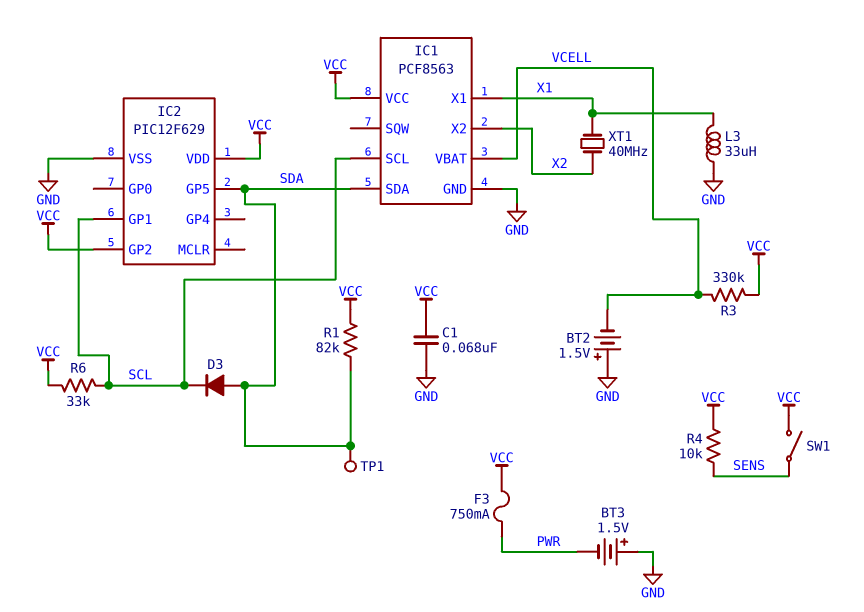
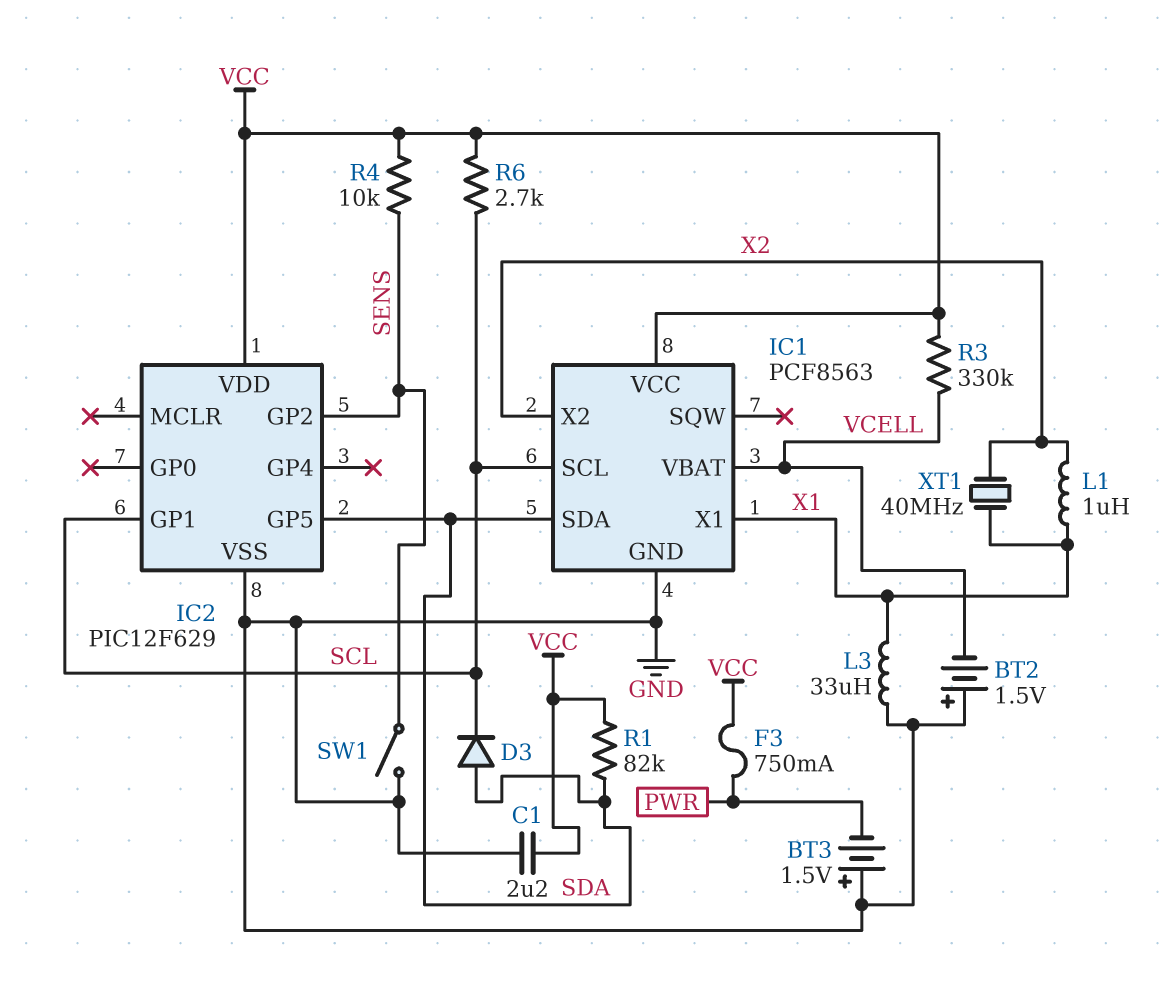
C1: 68nF (GND, VCC) -> 2.2uF (GND, VCC)
IC2 pin GP2: VCC -> SENS
L1: none -> 1uH (X1, X2)
R6: 33k (SCL, VCC) -> 2.7k (SCL, VCC)
SW1: switch (SENS, VCC) -> switch (GND, SENS)
TP1: test point (SDA) -> none

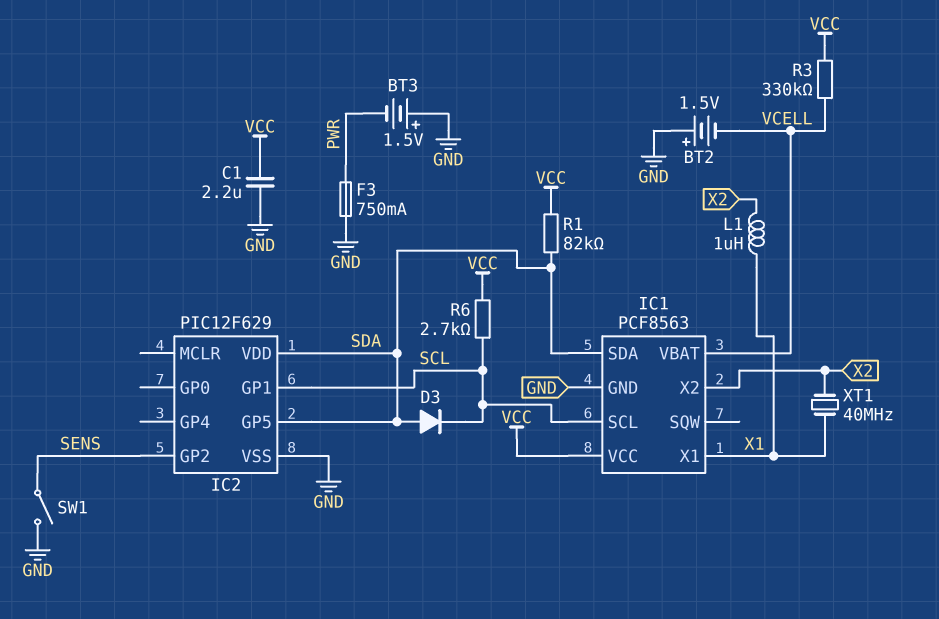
F3: 750mA (PWR, VCC) -> 750mA (GND, PWR)
IC2 pin VDD: VCC -> SDA
L3: 33uH (GND, X1) -> none
R4: 10k (SENS, VCC) -> none

